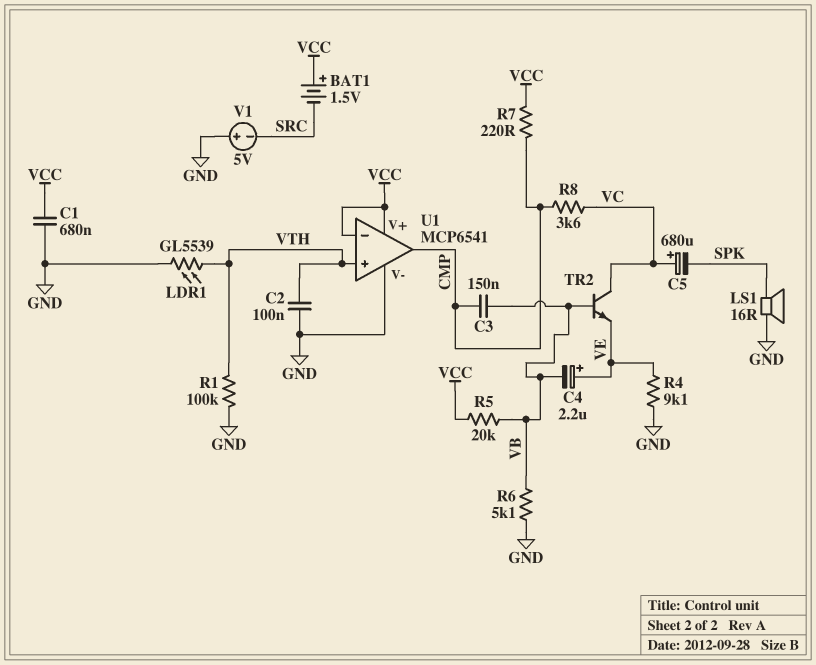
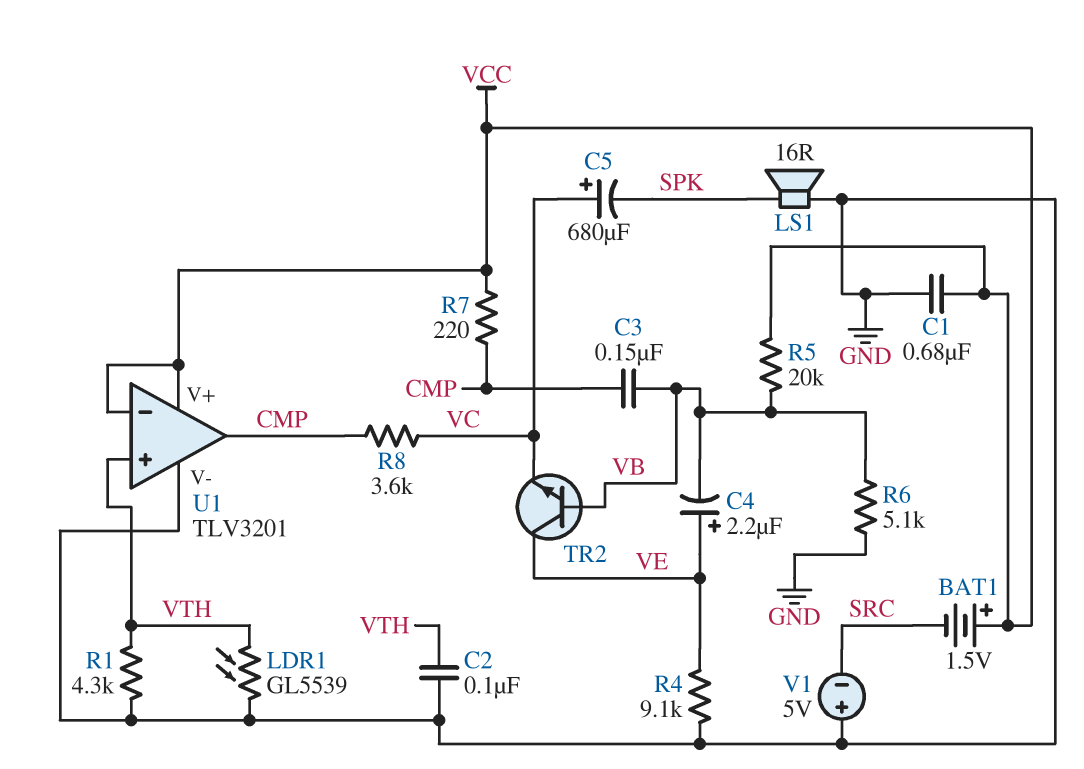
R1: 100k (GND, VTH) -> 4.3k (GND, VTH)
TR2: NPN (B VB, C VC, E VE) -> NPN (B VB, C VE, E VC)
U1: MCP6541 -> TLV3201

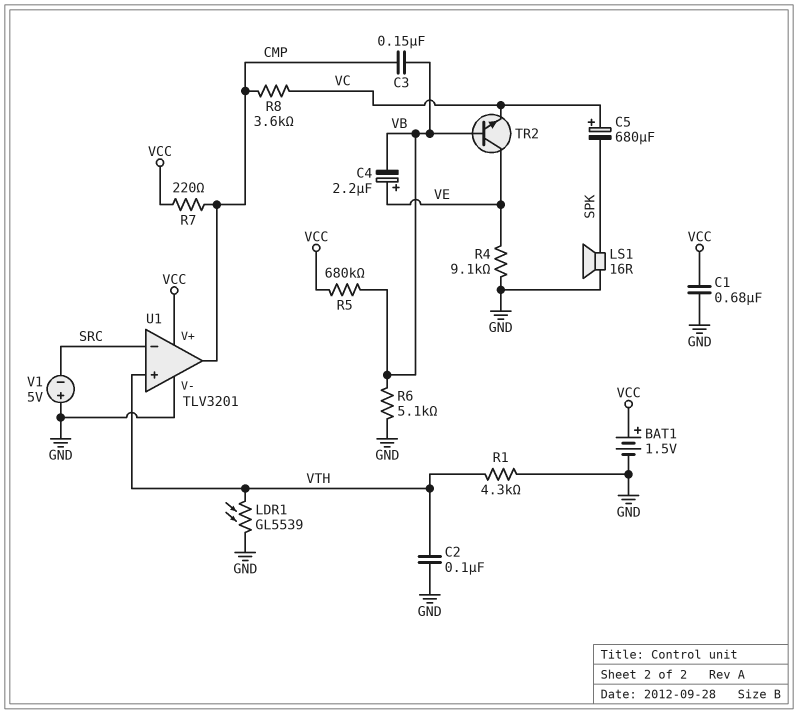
BAT1: 1.5V (plus VCC, minus SRC) -> 1.5V (plus VCC, minus GND)
R5: 20k (VB, VCC) -> 680k (VB, VCC)
U1 pin in-: VCC -> SRC

